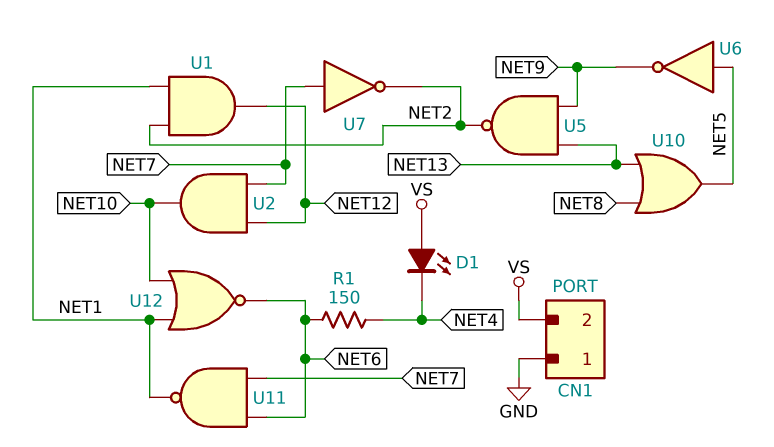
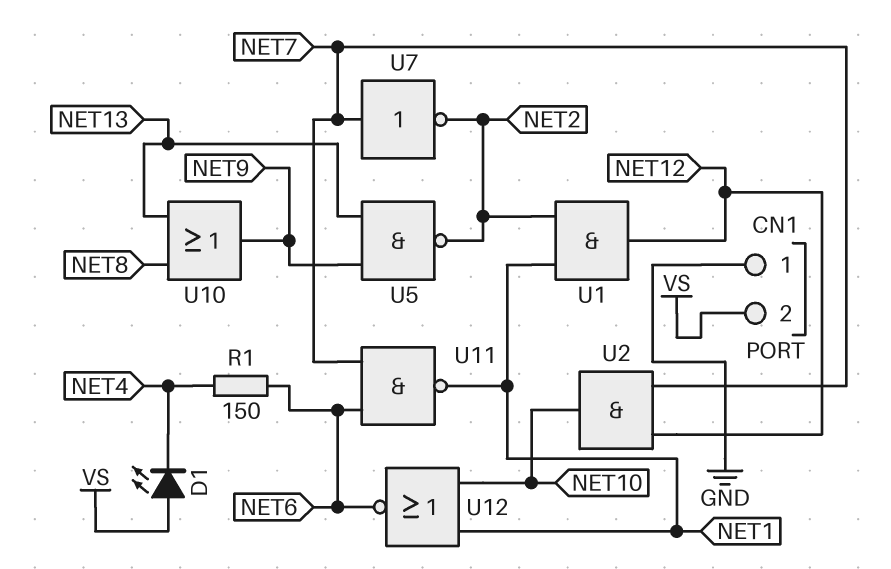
U6: NOT (in NET5, out NET9) -> none
U10: OR (in NET8, in NET13, out NET5) -> OR (in NET8, in NET13, out NET9)

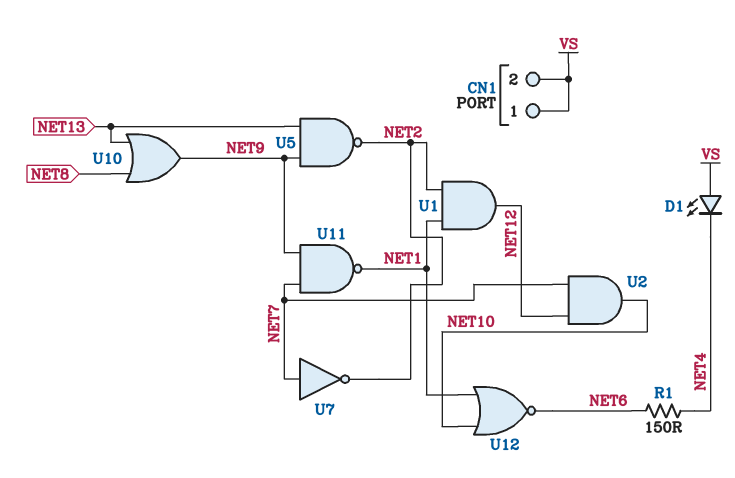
CN1 pin 1: GND -> VS
U11: NAND (in NET6, in NET7, out NET1) -> NAND (in NET7, in NET9, out NET1)

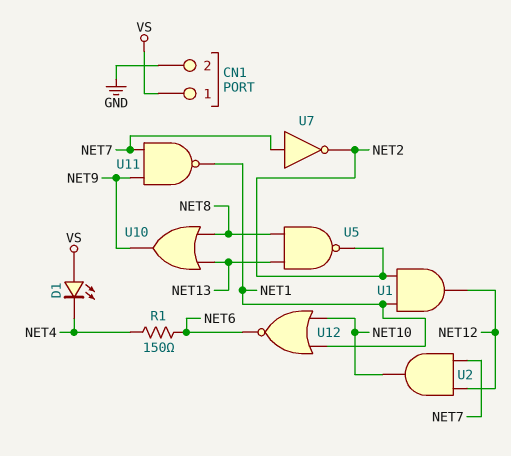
CN1 pin 2: VS -> GND
U5: NAND (in NET9, in NET13, out NET2) -> NAND (in NET8, in NET13, out NET2)

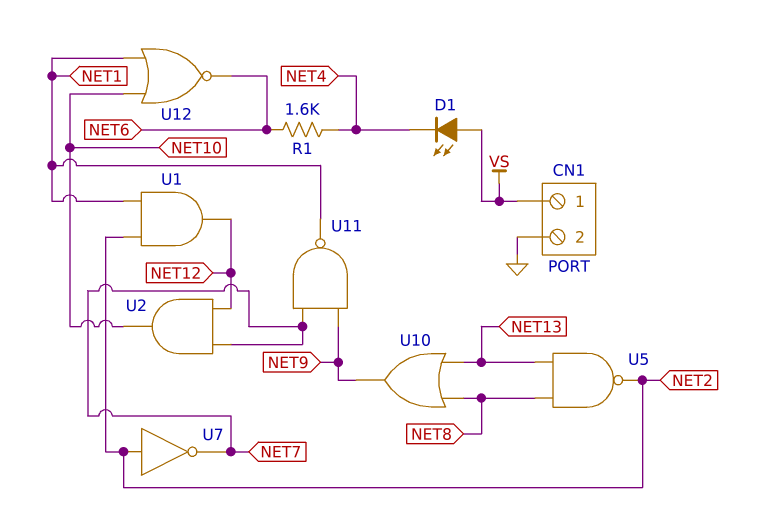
R1: 150 (NET4, NET6) -> 1.6k (NET4, NET6)
U7: NOT (in NET7, out NET2) -> NOT (in NET2, out NET7)

